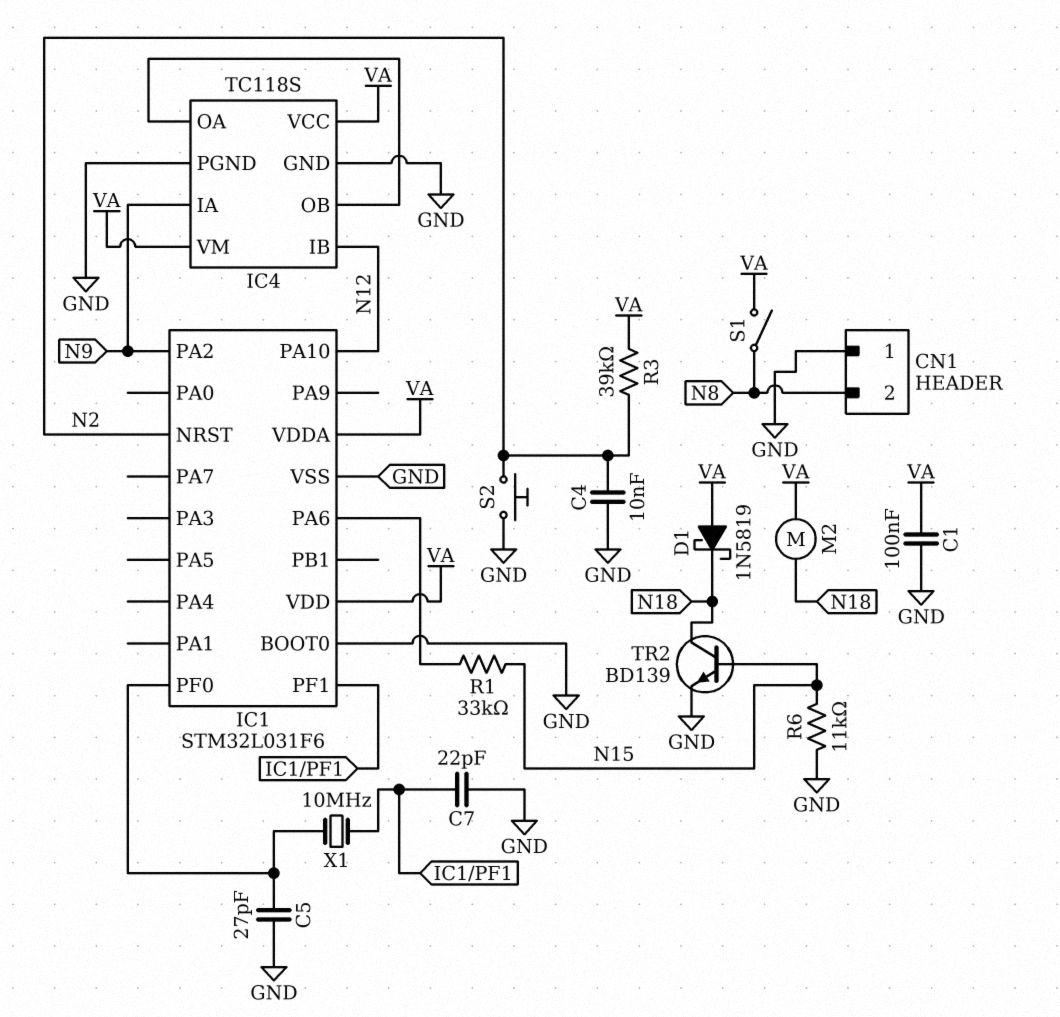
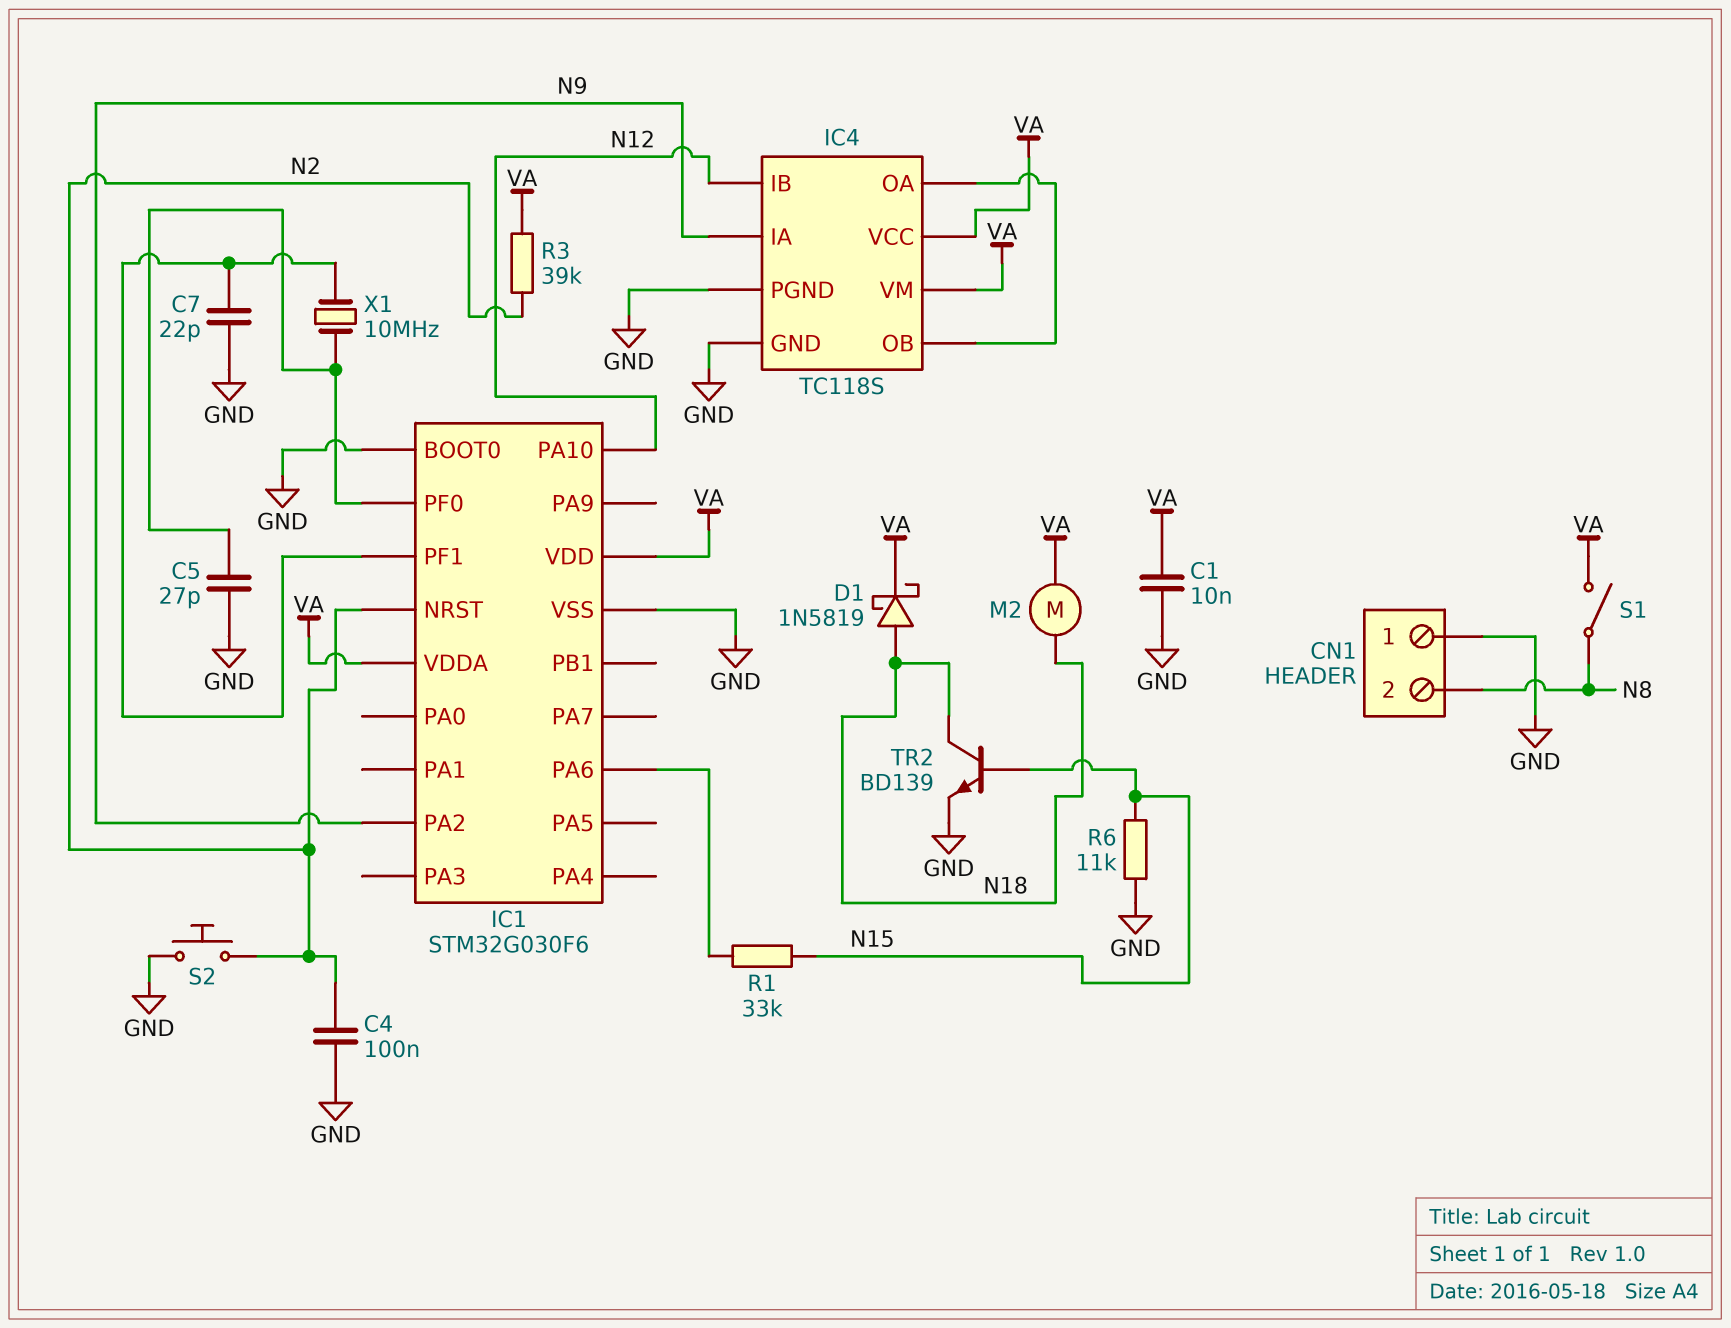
C1: 100nF (GND, VA) -> 10nF (GND, VA)
C4: 10nF (GND, N2) -> 100nF (GND, N2)
D1: schottky 1N5819 (A VA, K N18) -> schottky 1N5819 (A N18, K VA)
IC1: STM32L031F6 -> STM32G030F6

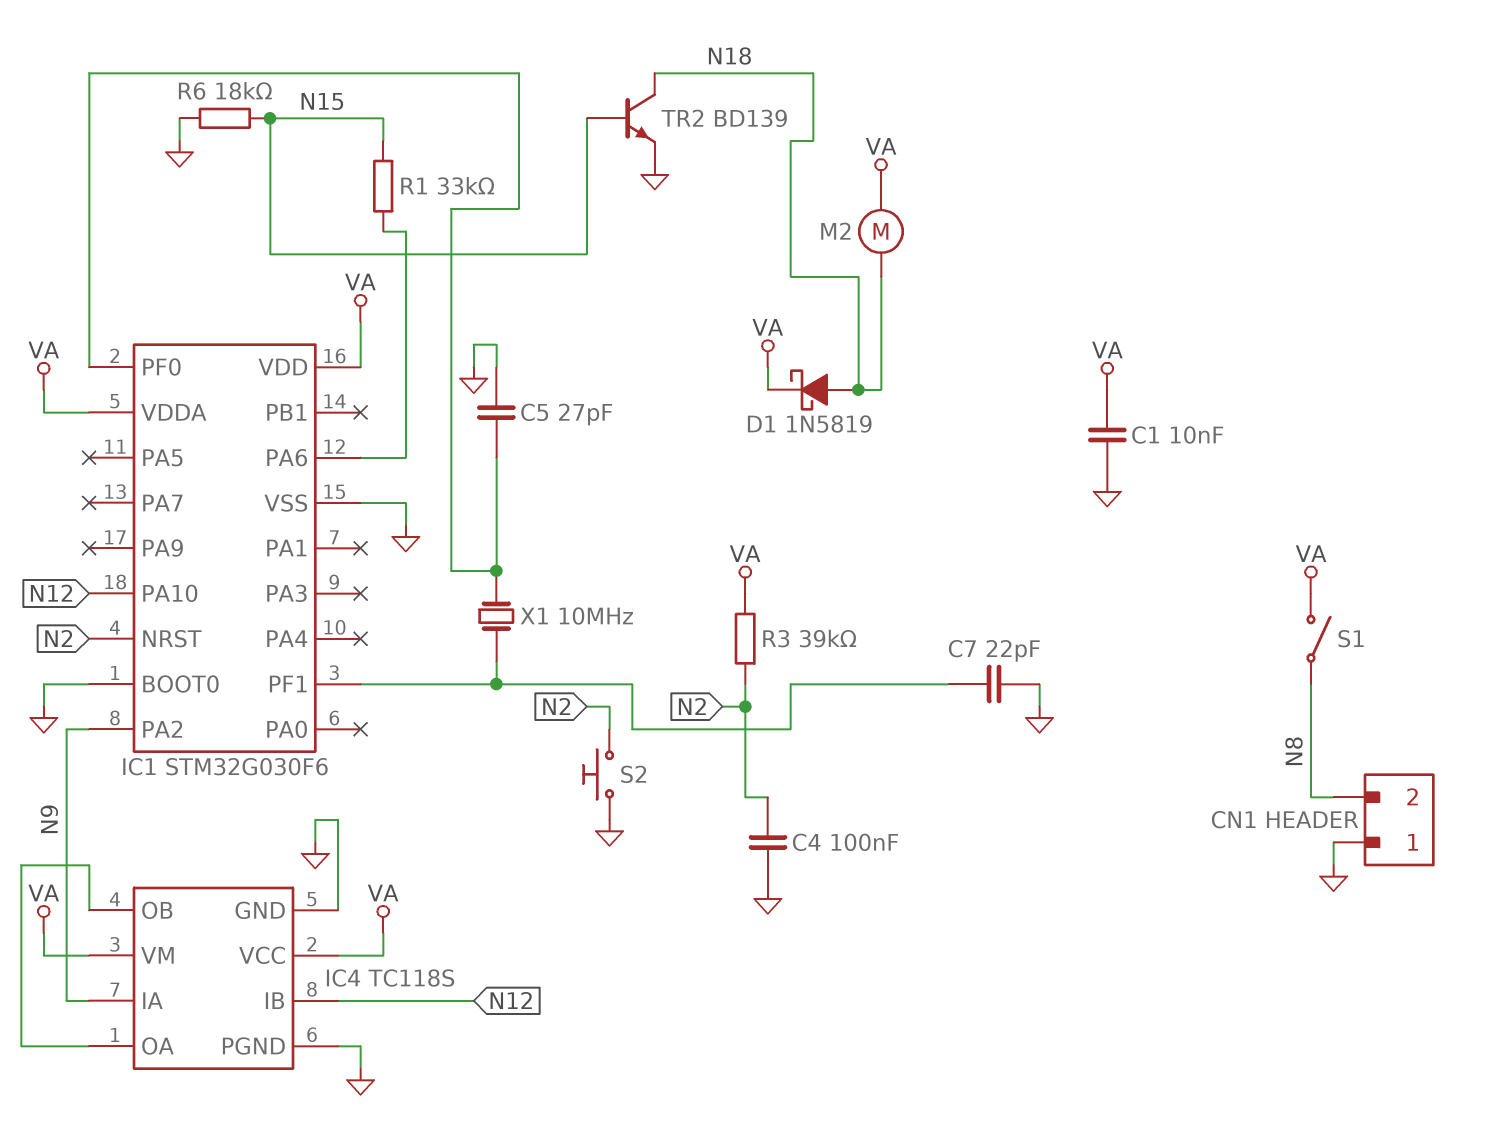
R6: 11k (GND, N15) -> 18k (GND, N15)

